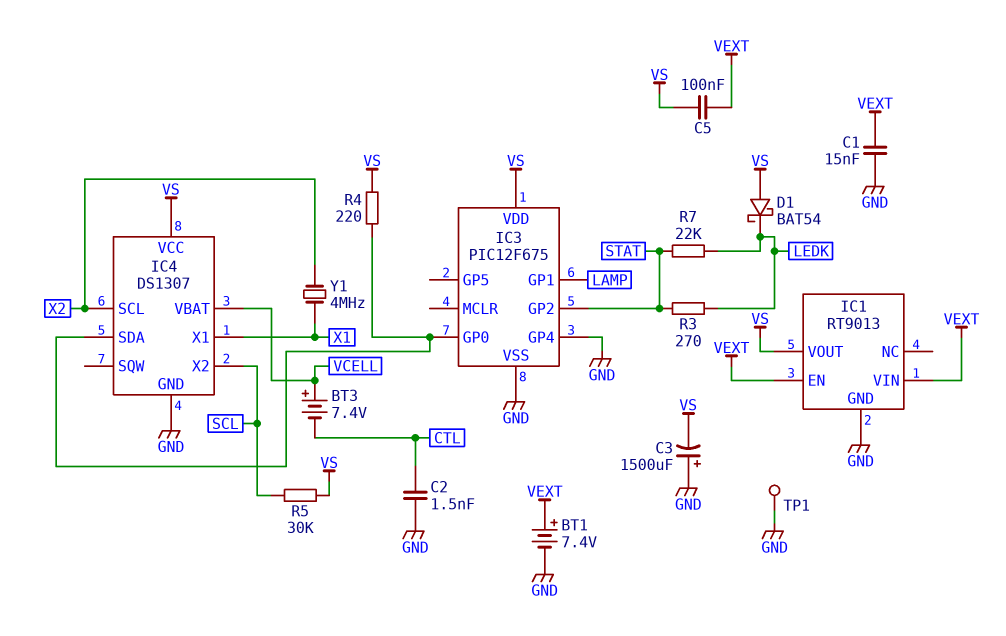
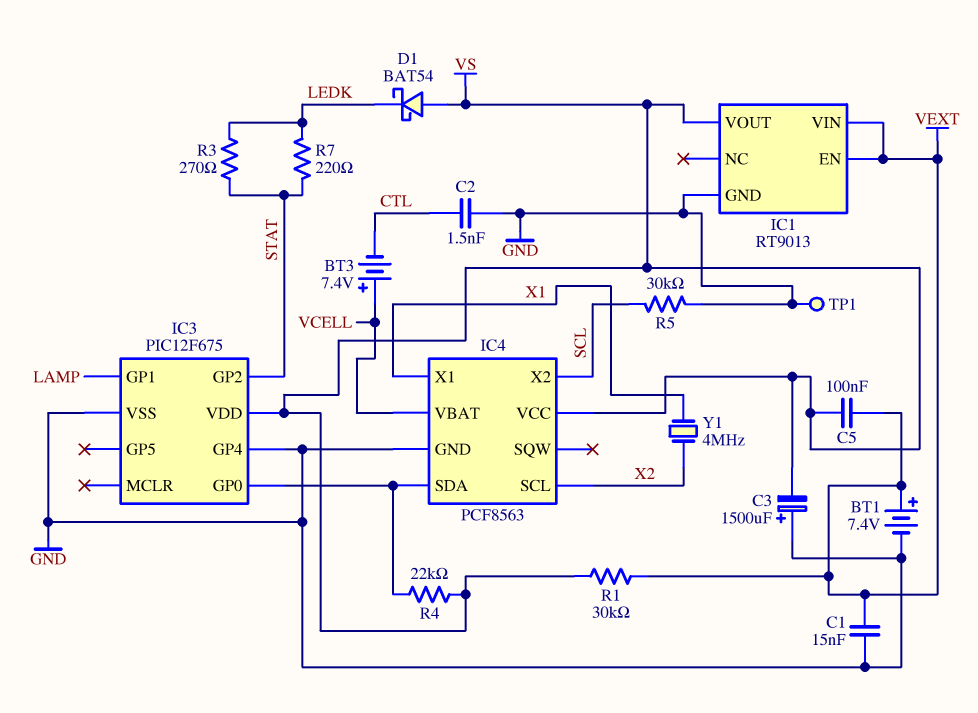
IC4: DS1307 -> PCF8563
R1: none -> 30k (VEXT, VS)
R4: 220 (IC3/GP0, VS) -> 22k (IC3/GP0, VS)
R5: 30k (SCL, VS) -> 30k (GND, SCL)
R7: 22k (LEDK, STAT) -> 220 (LEDK, STAT)

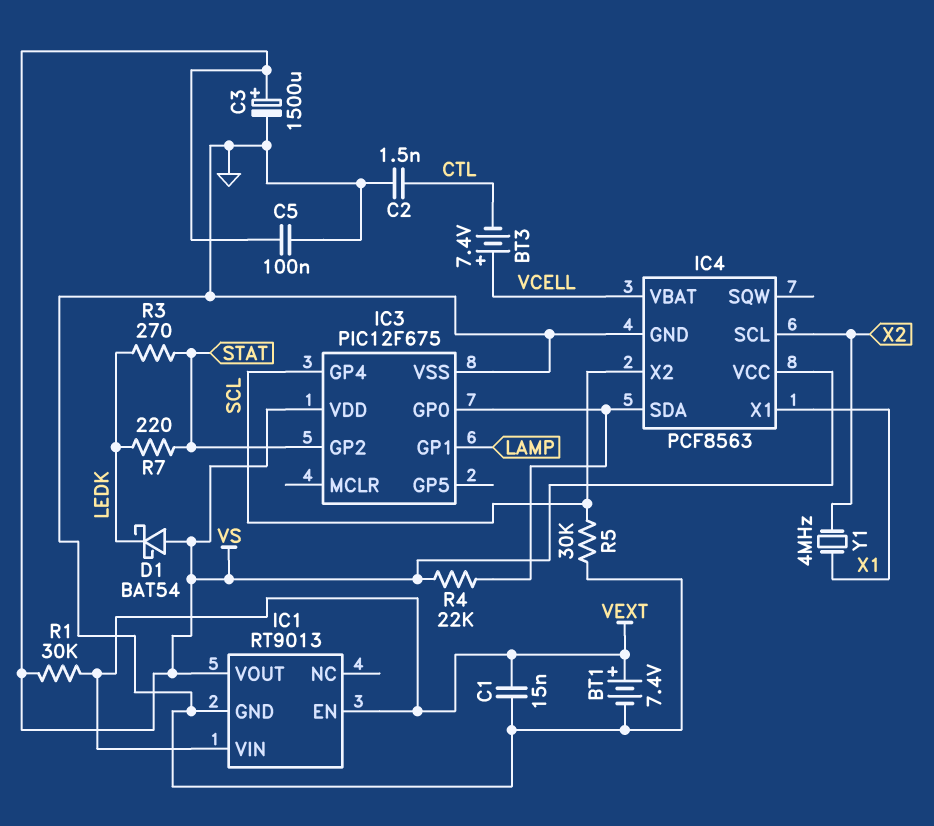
C3: 1500uF (plus GND, minus VS) -> 1500uF (plus VS, minus GND)
C5: 100nF (VEXT, VS) -> 100nF (GND, VS)
IC3 pin GP4: GND -> SCL
TP1: test point (GND) -> none

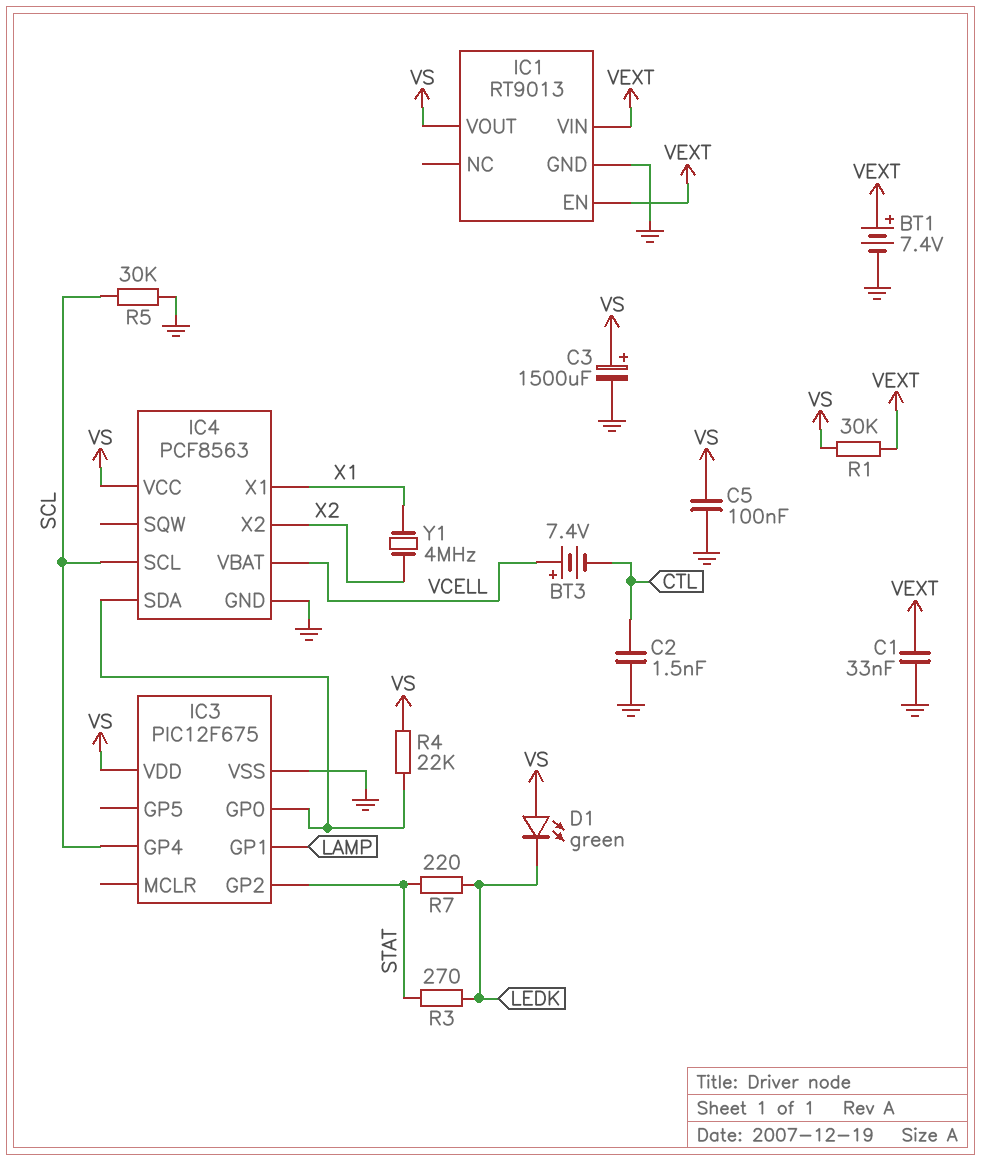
C1: 15nF (GND, VEXT) -> 33nF (GND, VEXT)
D1: schottky BAT54 (A VS, K LEDK) -> LED green (A VS, K LEDK)
IC4 pin SCL: X2 -> SCL
IC4 pin X2: SCL -> X2

